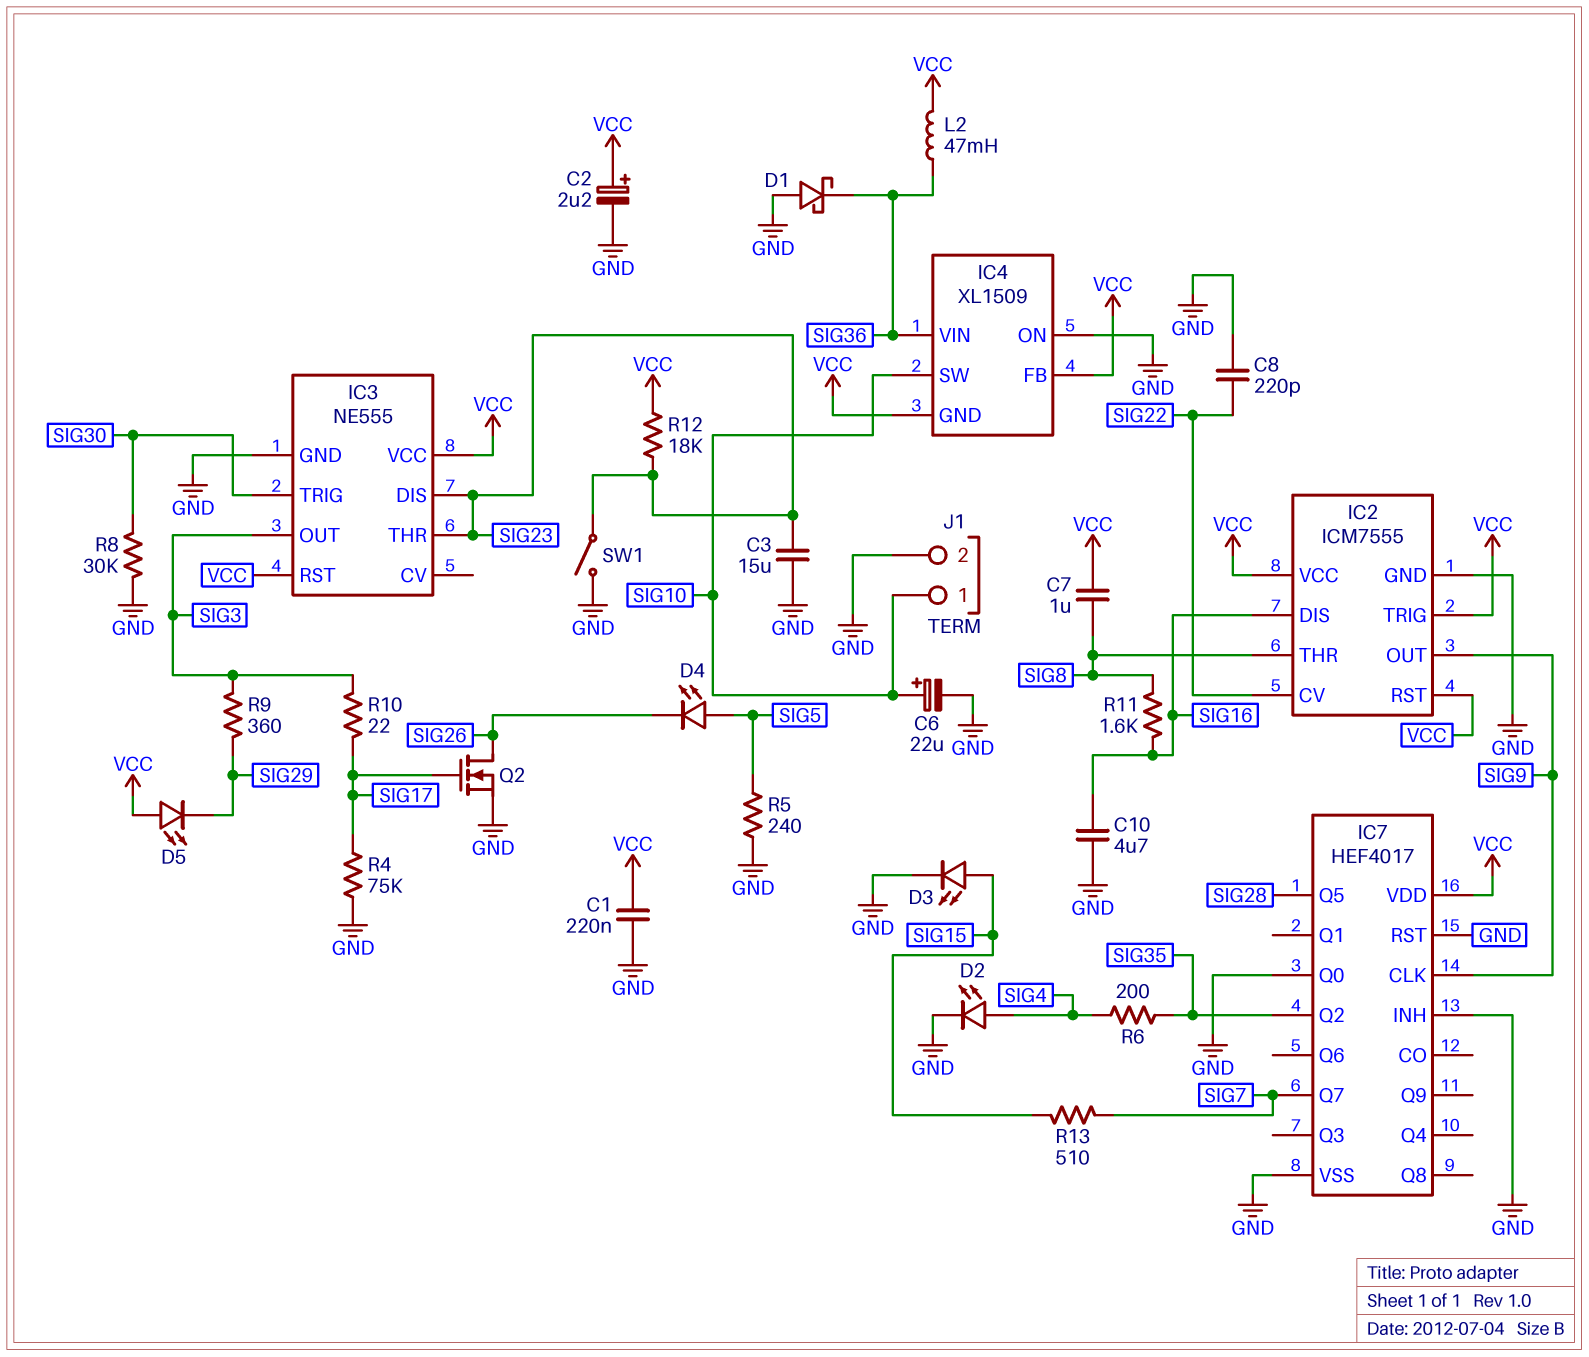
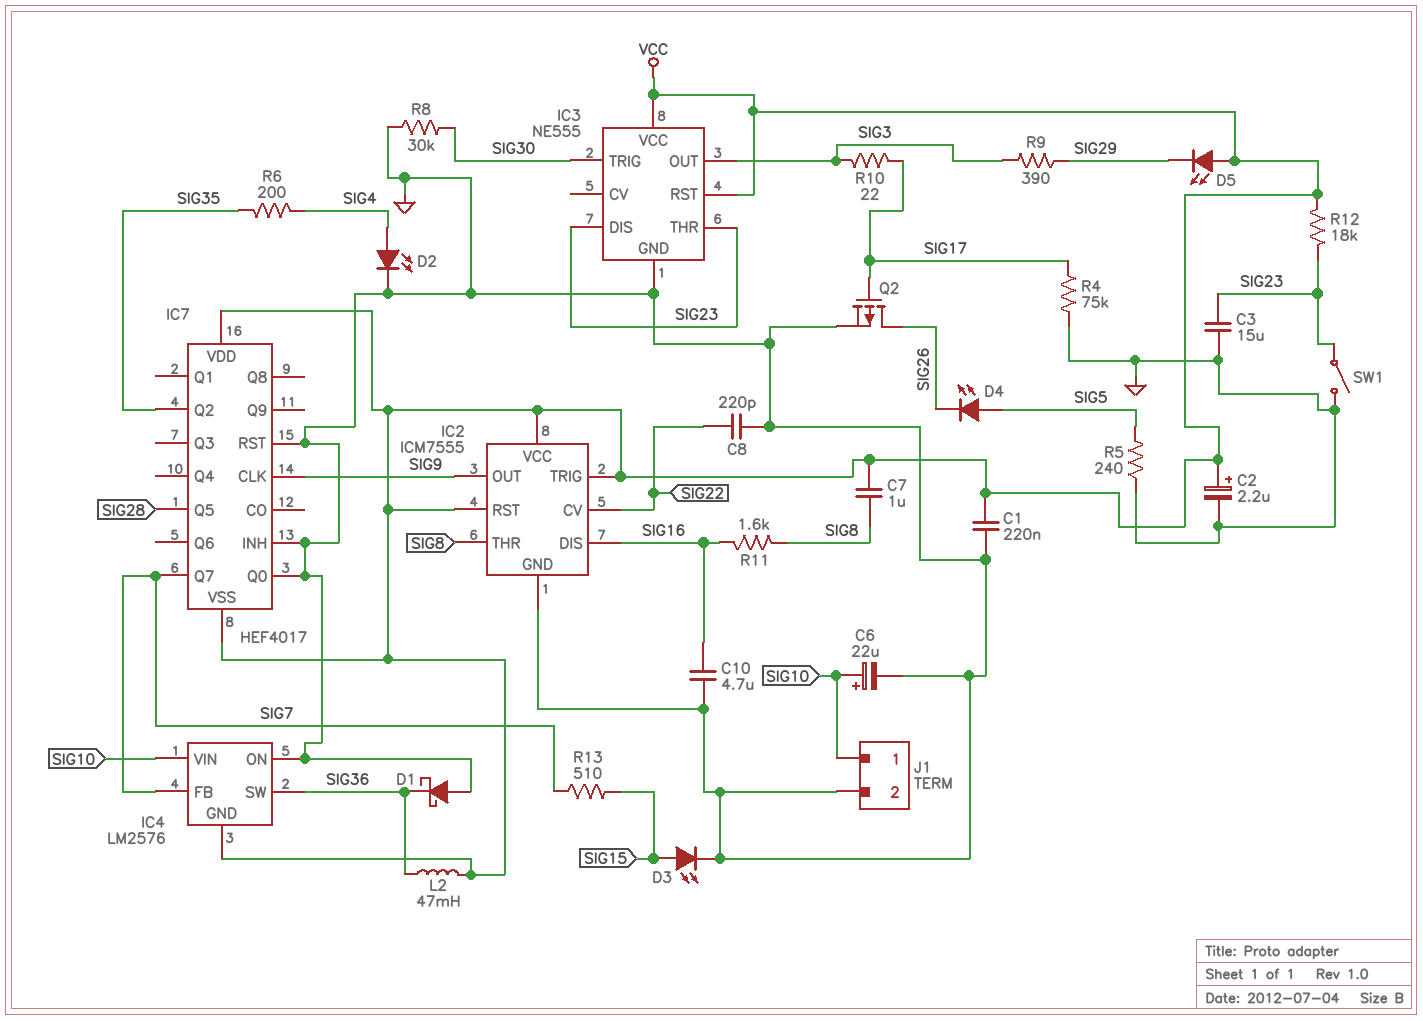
IC4: XL1509 -> LM2576
IC4 pin FB: VCC -> SIG7
IC4 pin SW: SIG10 -> SIG36
IC4 pin VIN: SIG36 -> SIG10
IC7 pin VSS: GND -> VCC
Q2: NMOS (G SIG17, D SIG26, S GND) -> PMOS (G SIG17, D SIG26, S GND)
R9: 360 (SIG3, SIG29) -> 390 (SIG3, SIG29)

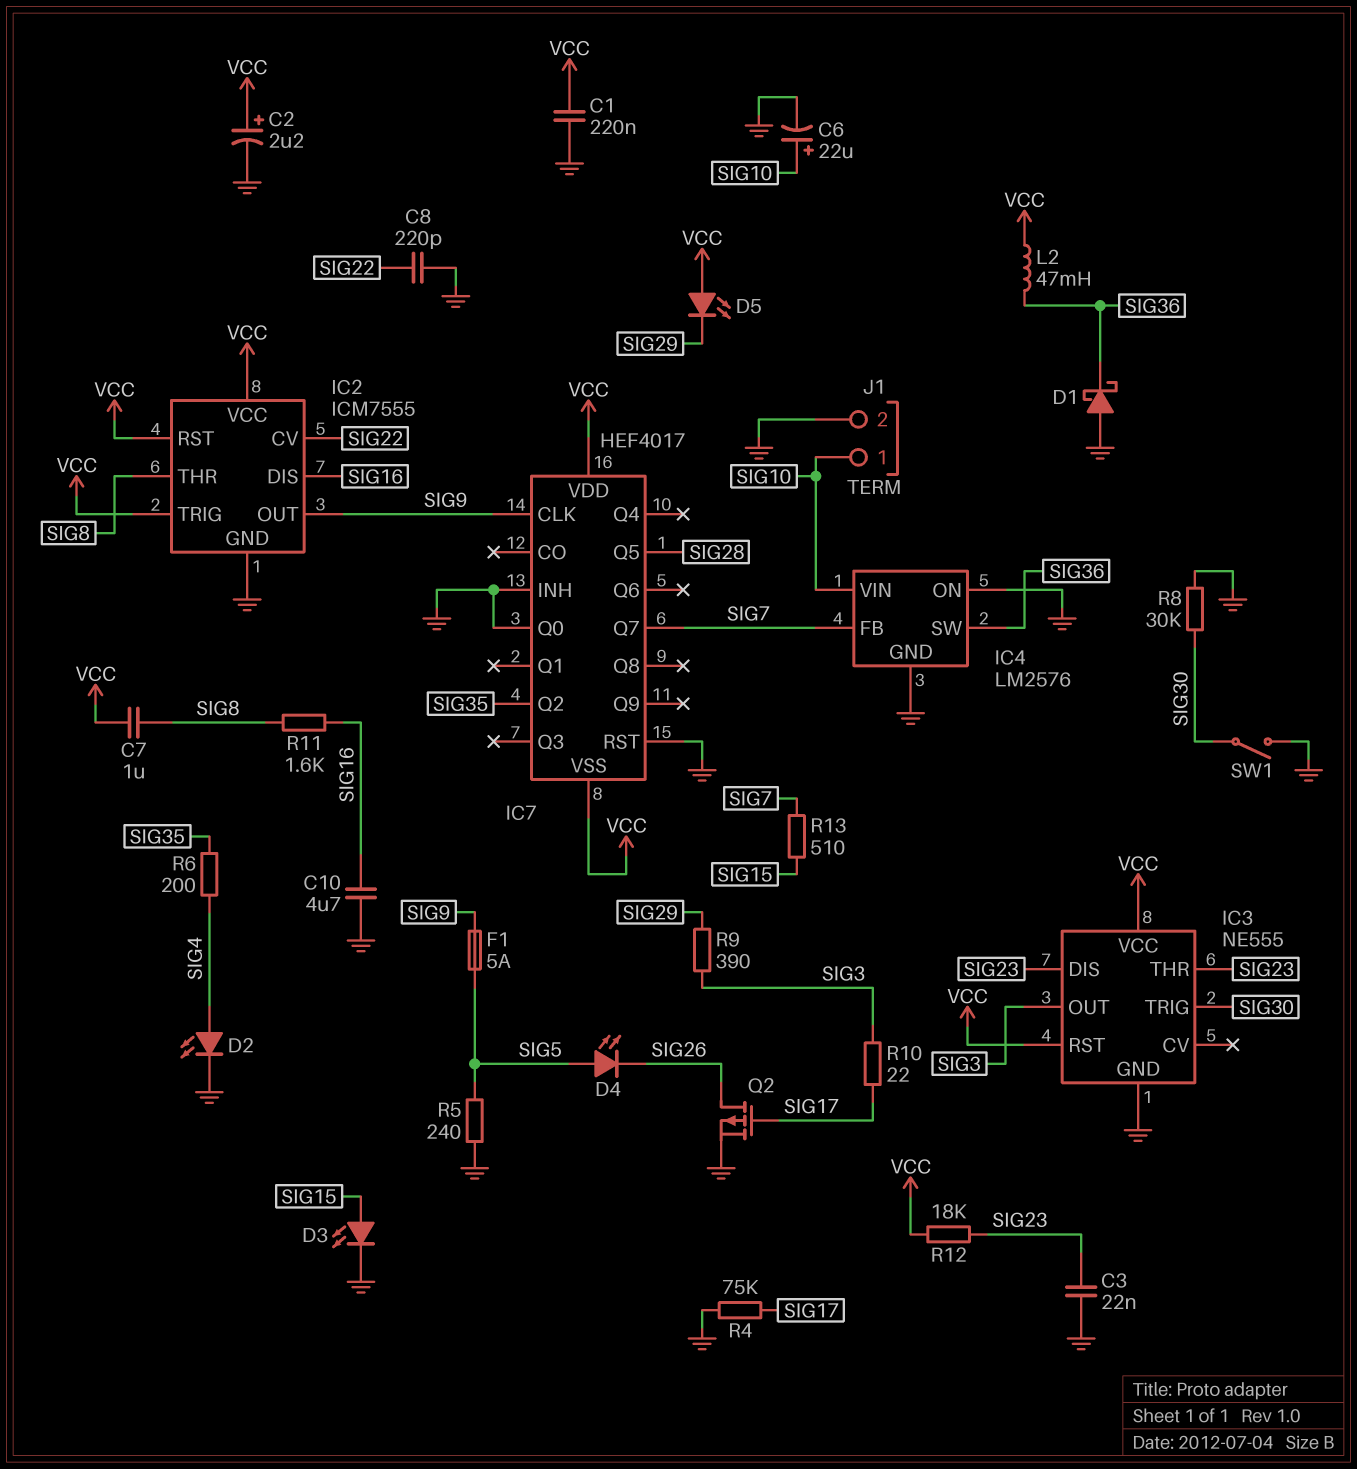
C3: 15uF (GND, SIG23) -> 22nF (GND, SIG23)
F1: none -> 5A (SIG5, SIG9)
IC4 pin GND: VCC -> GND
SW1: switch (GND, SIG23) -> switch (GND, SIG30)

